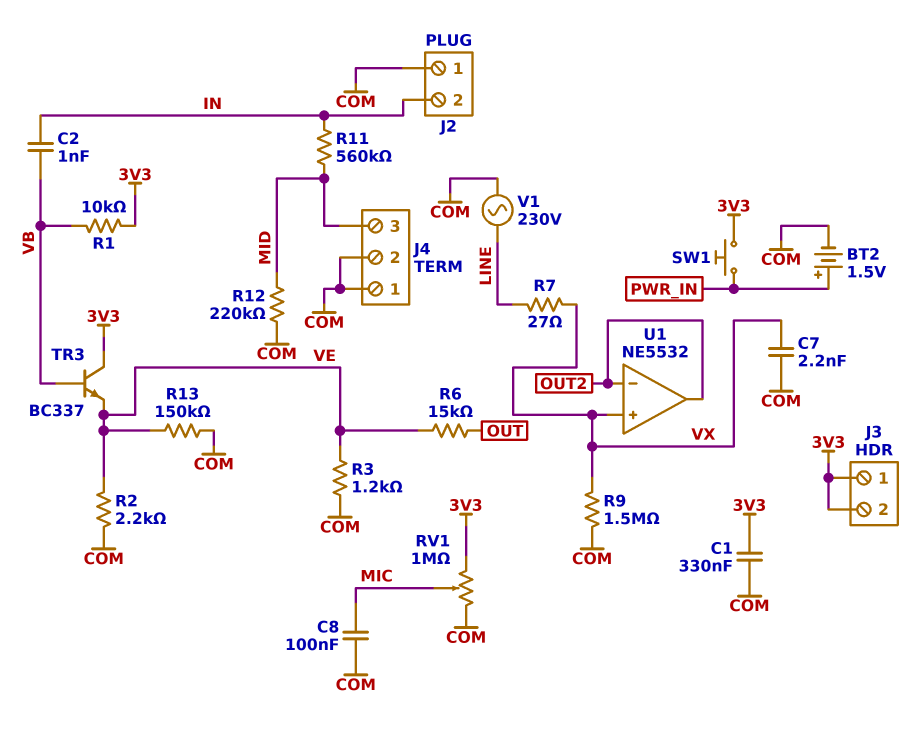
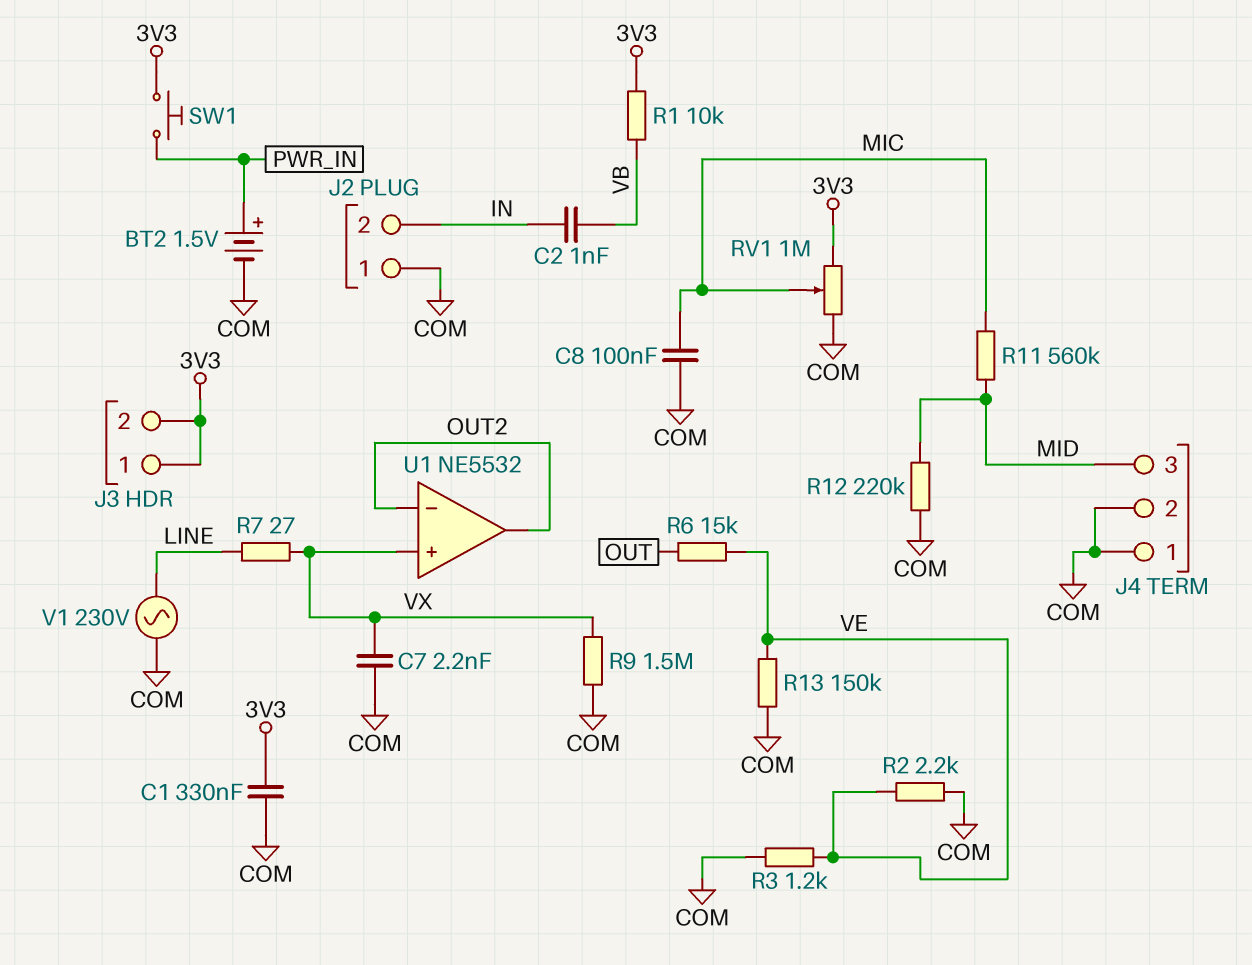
R11: 560k (IN, MID) -> 560k (MIC, MID)
TR3: NPN BC337 (B VB, C 3V3, E VE) -> none

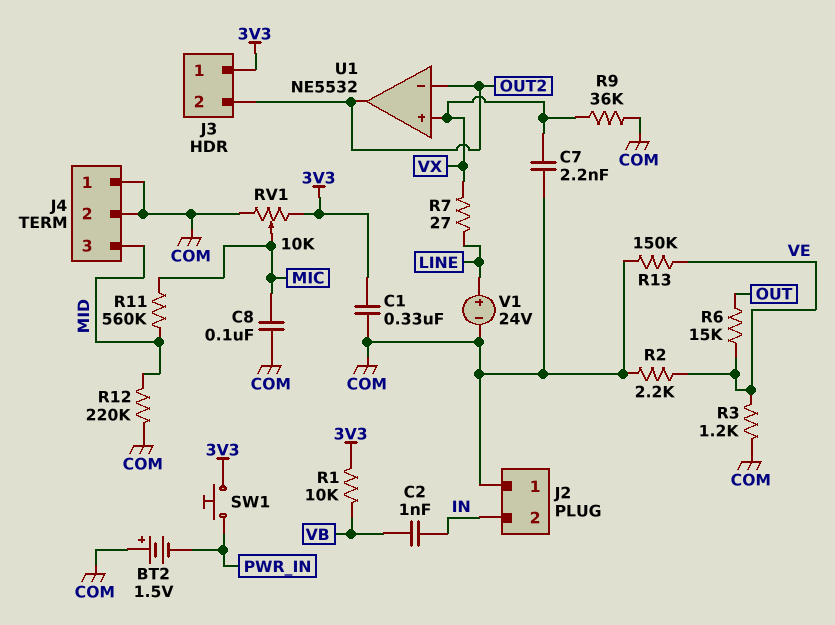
BT2: 1.5V (plus PWR_IN, minus COM) -> 1.5V (plus COM, minus PWR_IN)
J3 pin 2: 3V3 -> OUT2
R9: 1.5M (COM, VX) -> 36k (COM, VX)
RV1: 1M (3V3, COM, wiper MIC) -> 10k (3V3, COM, wiper MIC)
V1: AC 230V (COM, LINE) -> 24V (plus LINE, minus COM)

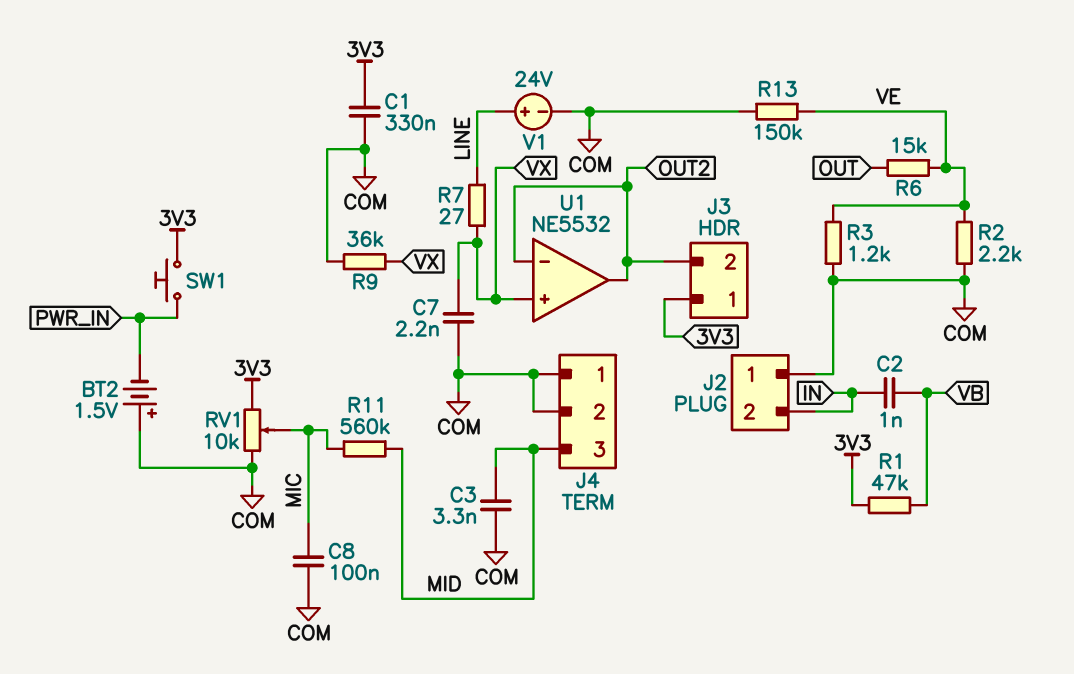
C3: none -> 3.3nF (COM, MID)
R1: 10k (3V3, VB) -> 47k (3V3, VB)
R12: 220k (COM, MID) -> none

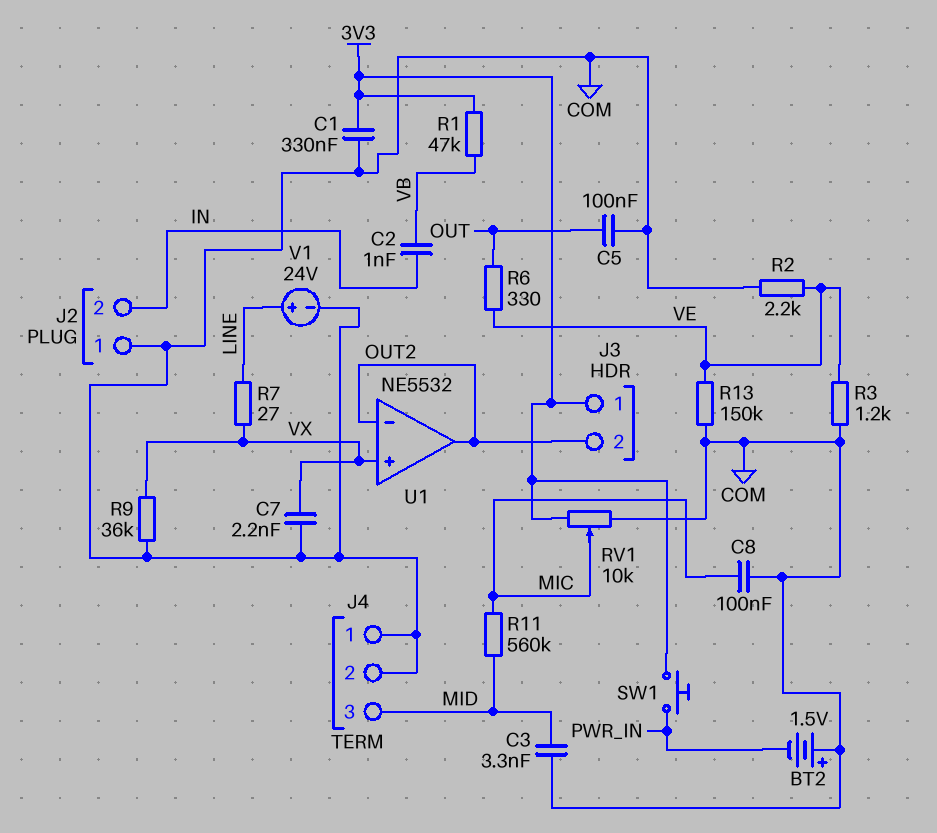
C5: none -> 100nF (COM, OUT)
R6: 15k (OUT, VE) -> 330 (OUT, VE)

